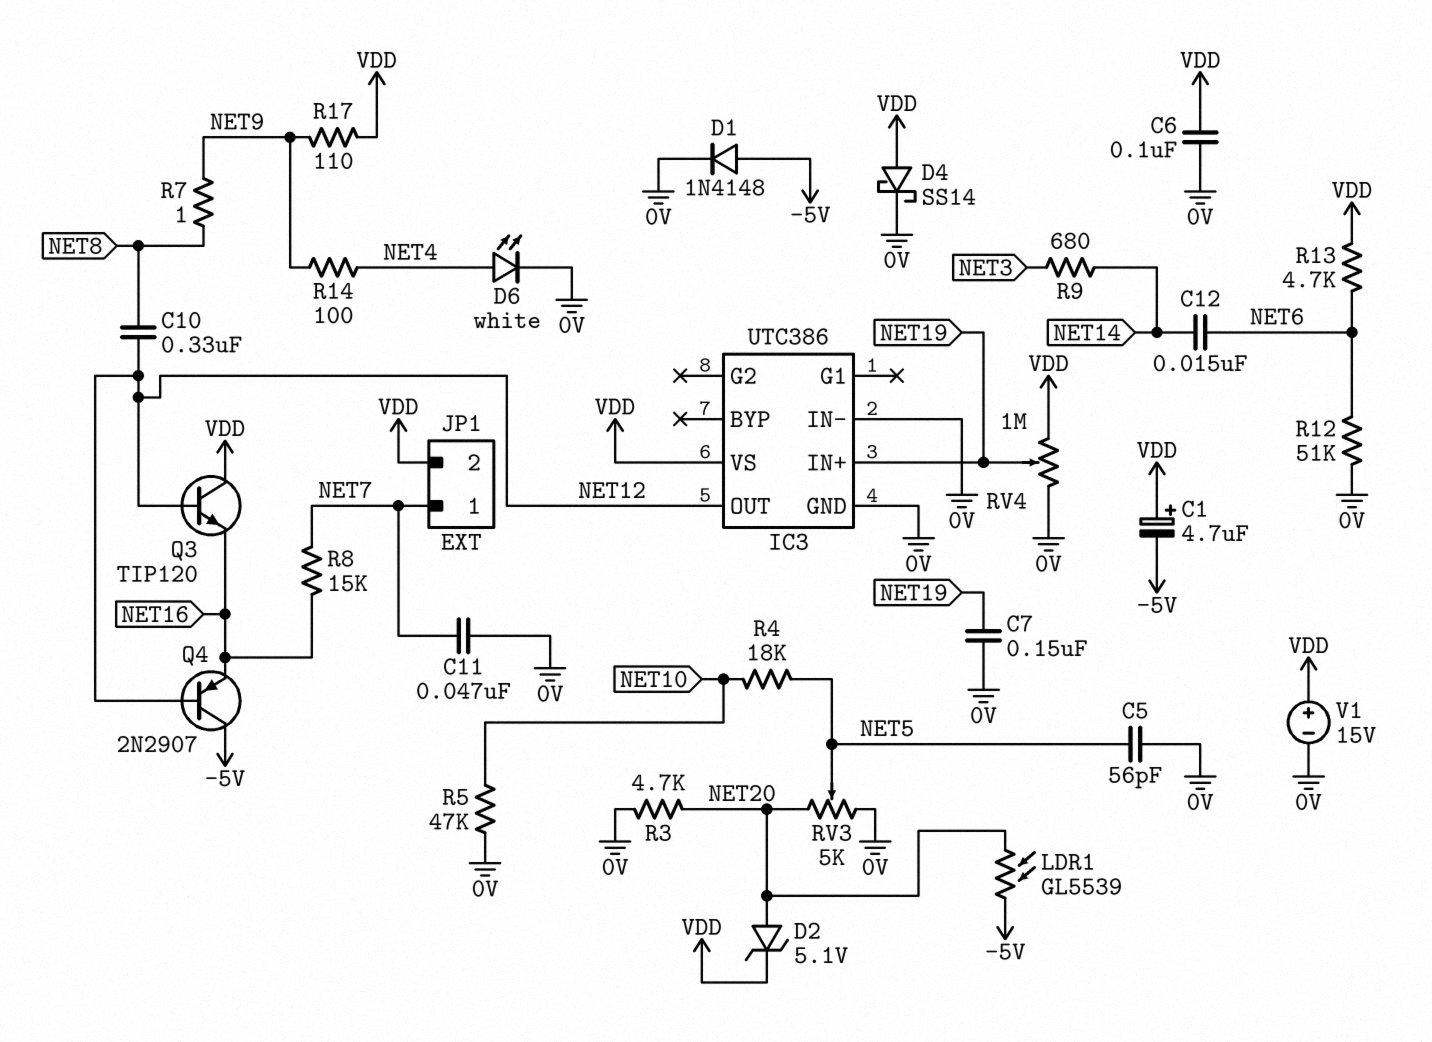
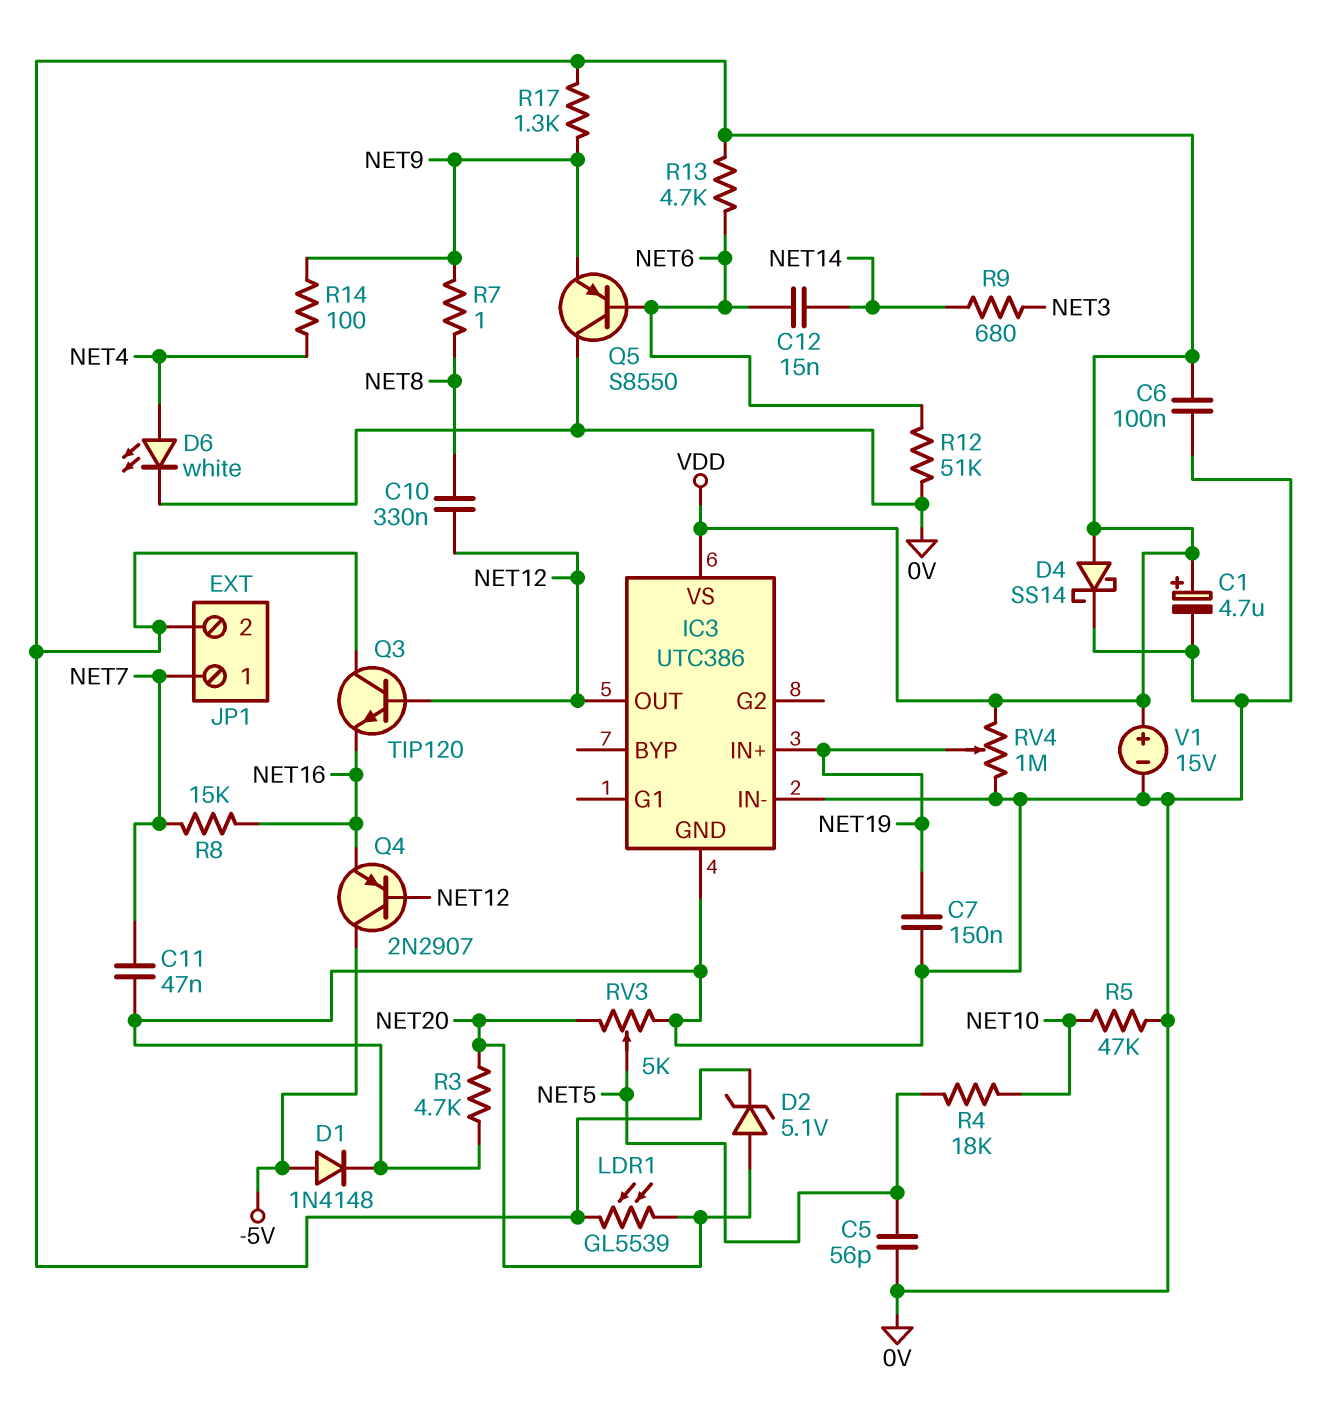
C1: 4.7uF (plus VDD, minus -5V) -> 4.7uF (plus VDD, minus 0V)
LDR1: GL5539 (-5V, NET20) -> GL5539 (NET20, VDD)
Q5: none -> PNP S8550 (B NET6, C 0V, E NET9)
R17: 110 (NET9, VDD) -> 1.3k (NET9, VDD)

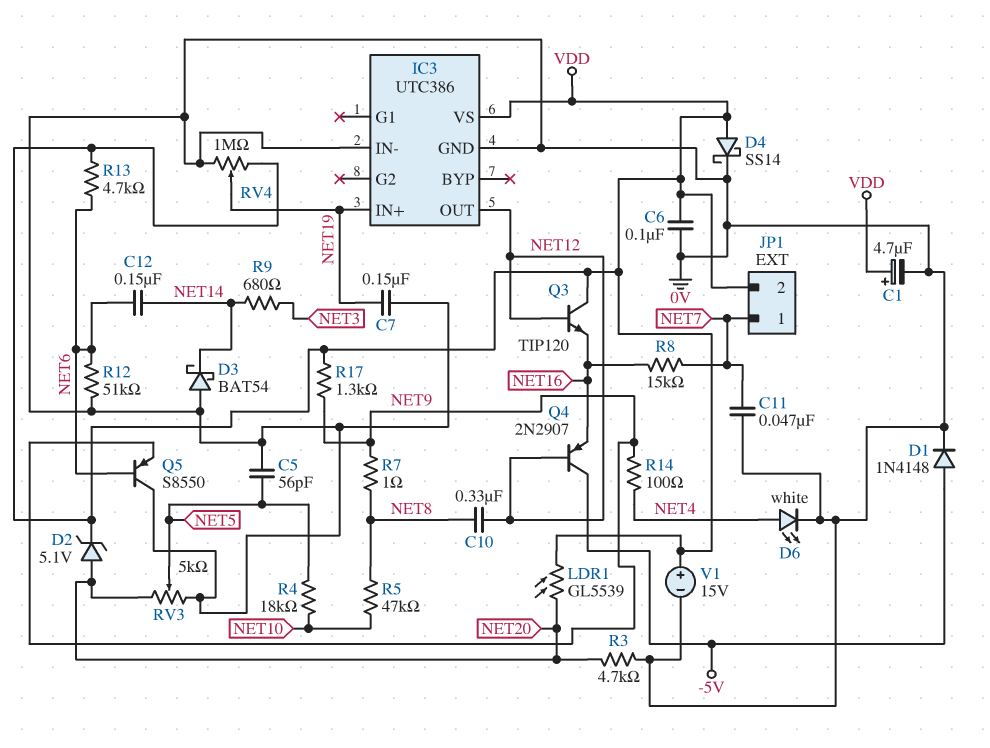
C12: 15nF (NET6, NET14) -> 150nF (NET6, NET14)
D3: none -> schottky BAT54 (A 0V, K NET14)
R5: 47k (0V, NET10) -> 47k (NET8, NET10)

